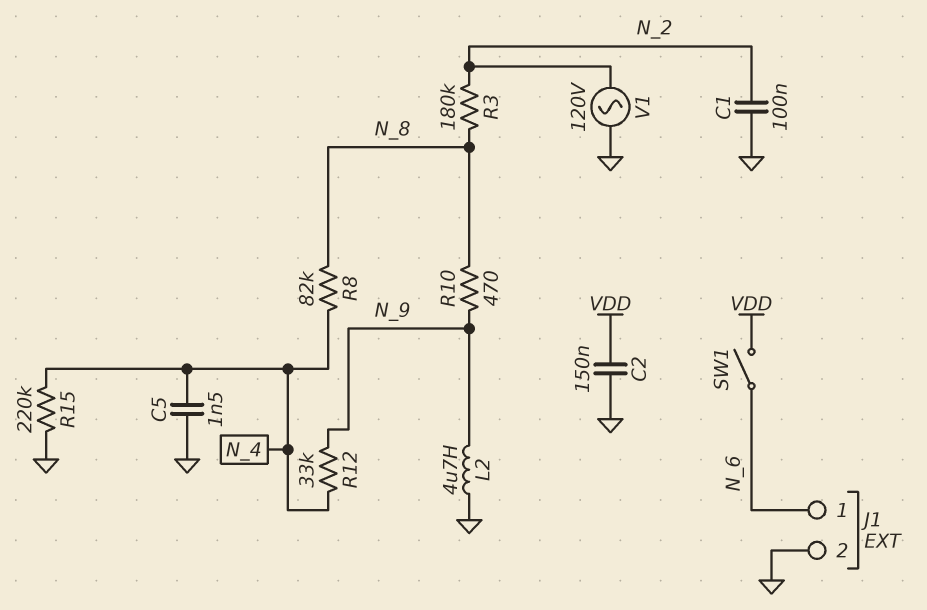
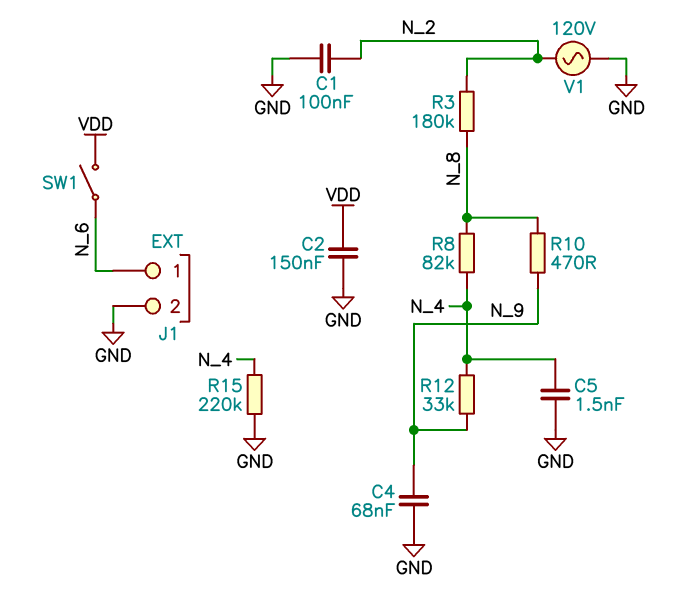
C4: none -> 68nF (GND, N_9)
L2: 4.7uH (GND, N_9) -> none

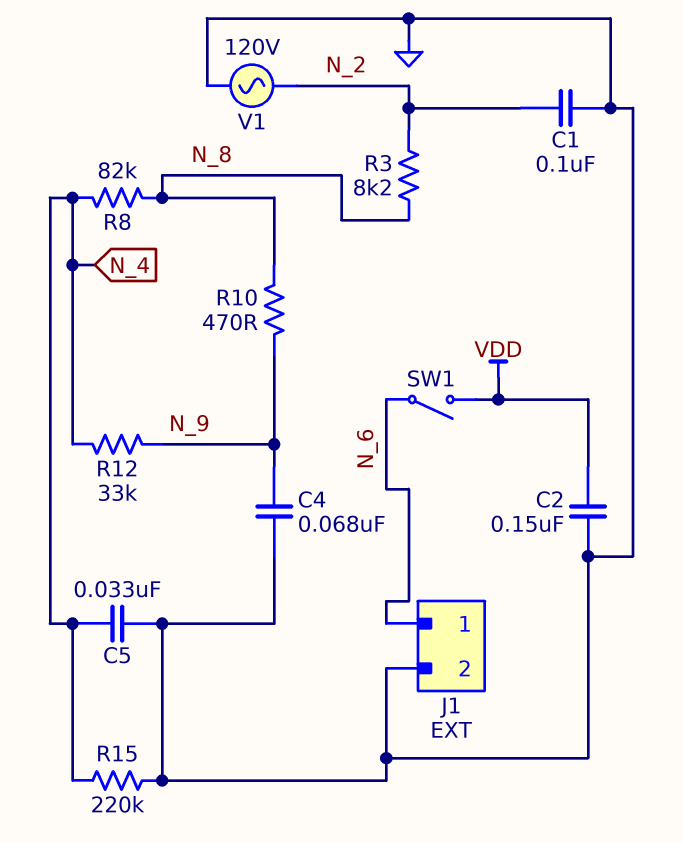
C5: 1.5nF (GND, N_4) -> 33nF (GND, N_4)
R3: 180k (N_2, N_8) -> 8.2k (N_2, N_8)

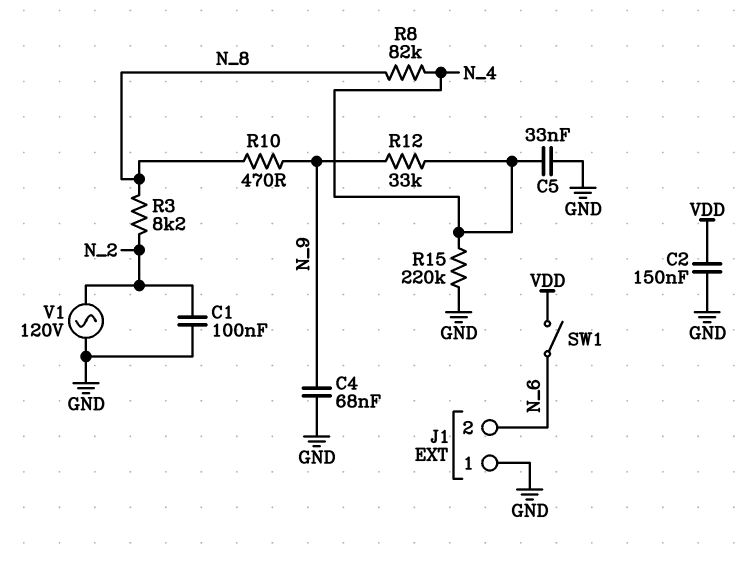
J1 pin 1: N_6 -> GND
J1 pin 2: GND -> N_6

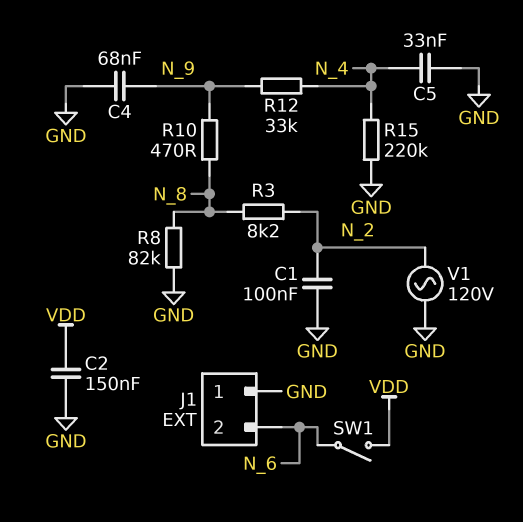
R8: 82k (N_4, N_8) -> 82k (GND, N_8)

